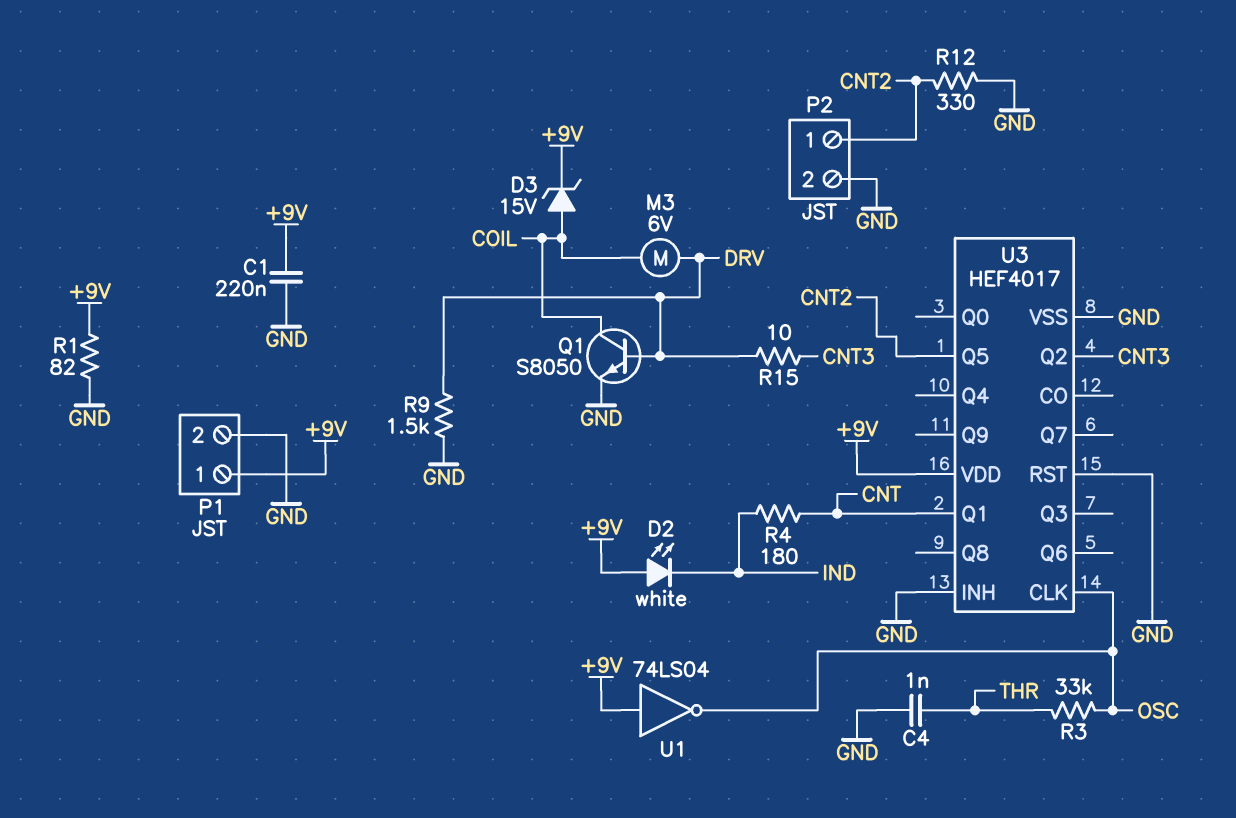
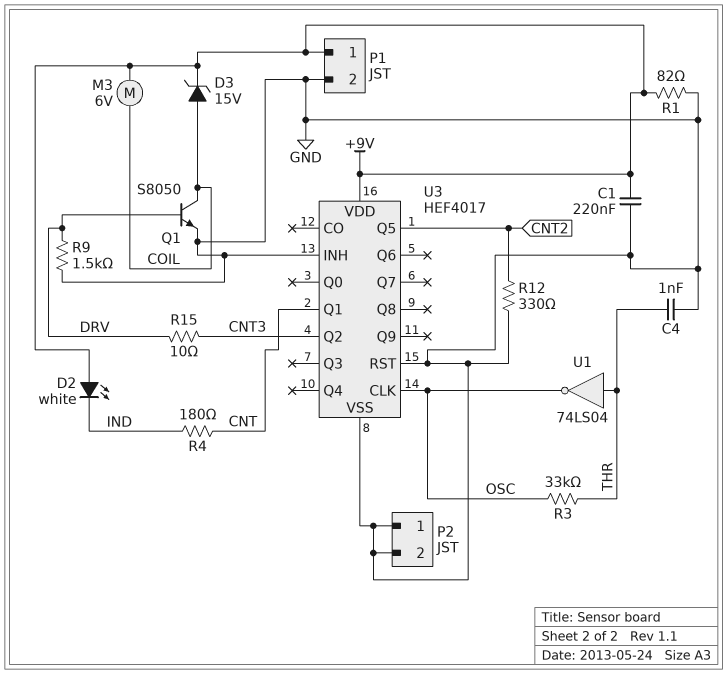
M3: motor 6V (COIL, DRV) -> motor 6V (+9V, COIL)
P2 pin 1: CNT2 -> GND
U1: NOT 74LS04 (in +9V, out OSC) -> NOT 74LS04 (in THR, out OSC)

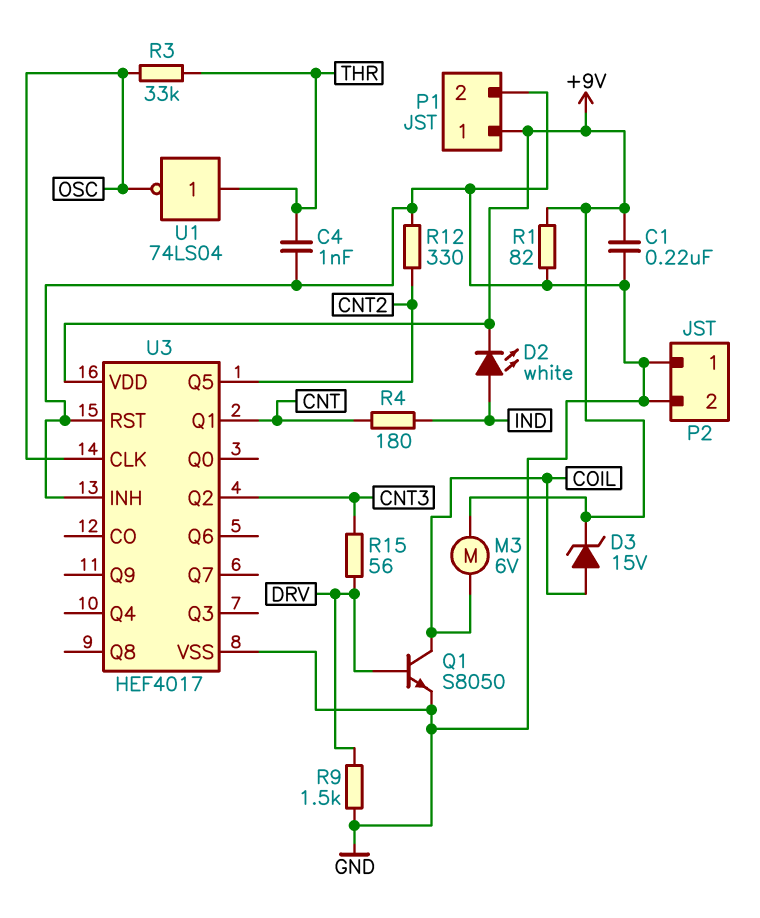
D2: LED white (A +9V, K IND) -> LED white (A IND, K +9V)
R15: 10 (CNT3, DRV) -> 56 (CNT3, DRV)

